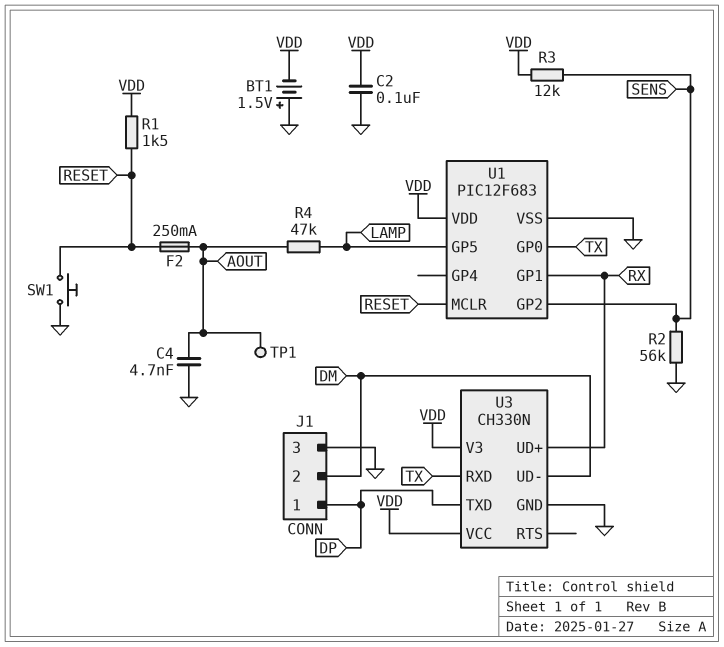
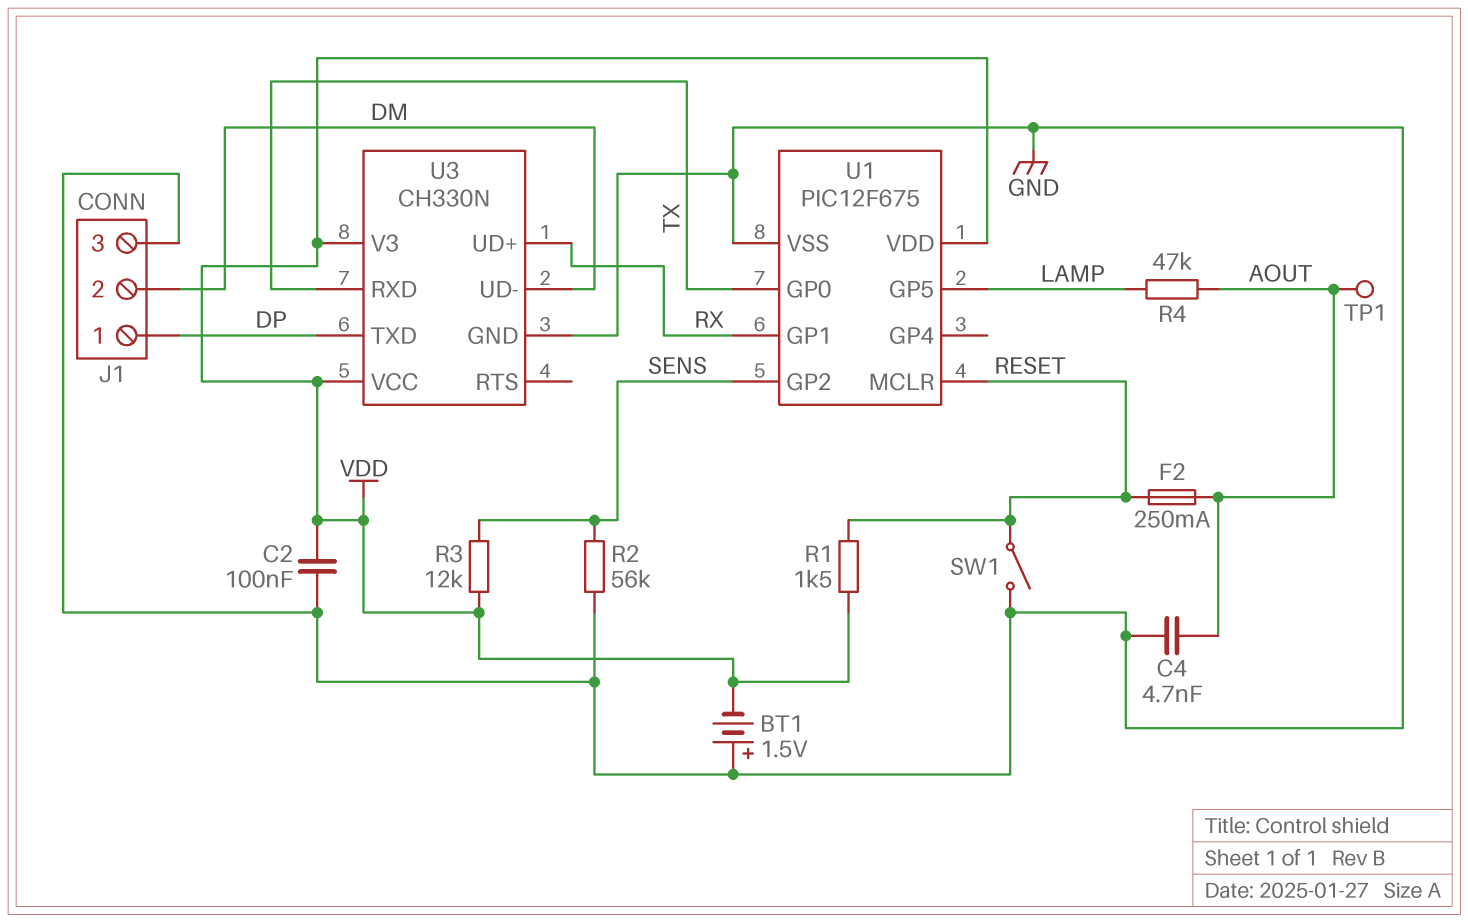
SW1: button (GND, RESET) -> switch (GND, RESET)
U1: PIC12F683 -> PIC12F675

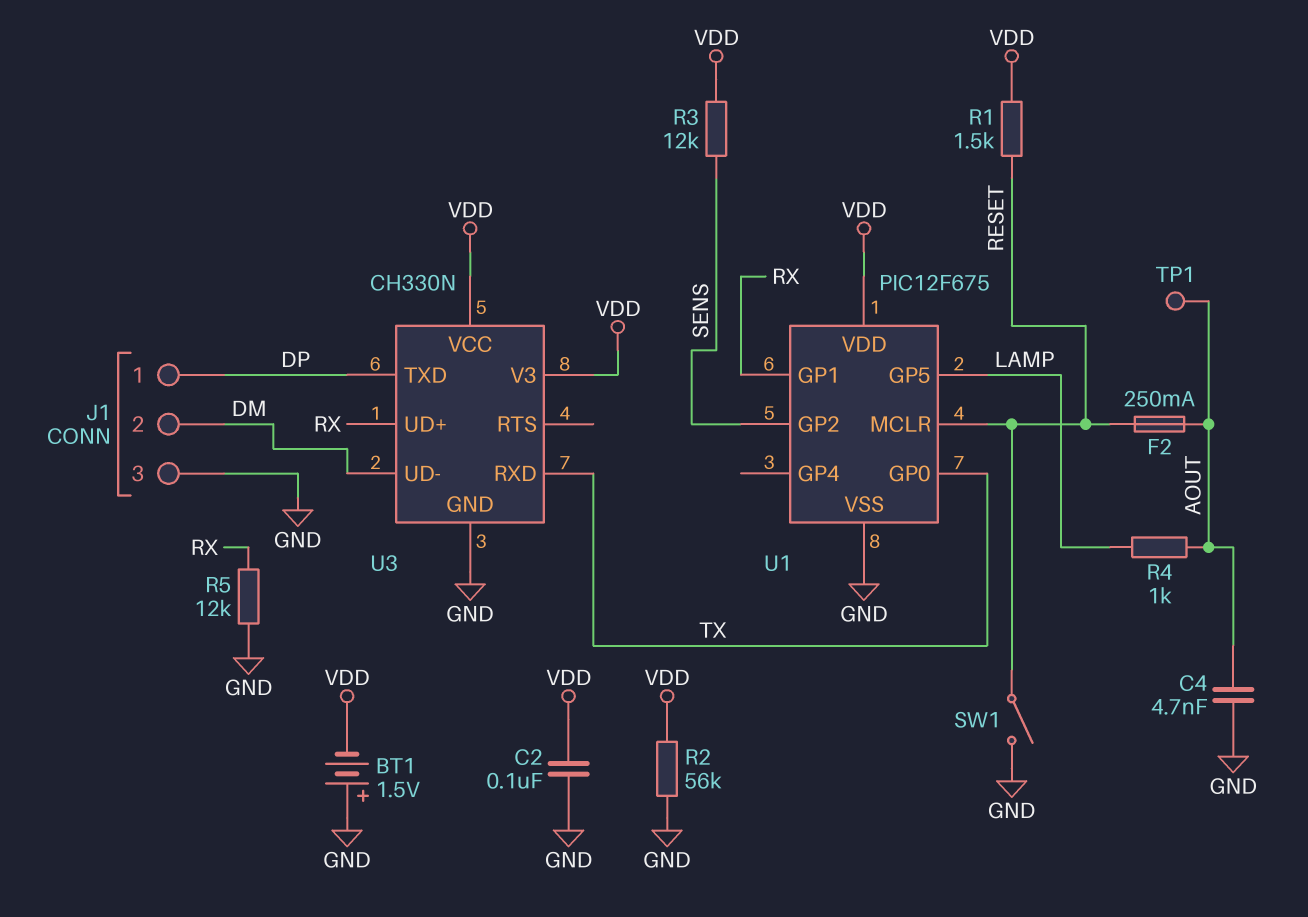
R2: 56k (GND, SENS) -> 56k (GND, VDD)
R4: 47k (AOUT, LAMP) -> 1k (AOUT, LAMP)
R5: none -> 12k (GND, RX)

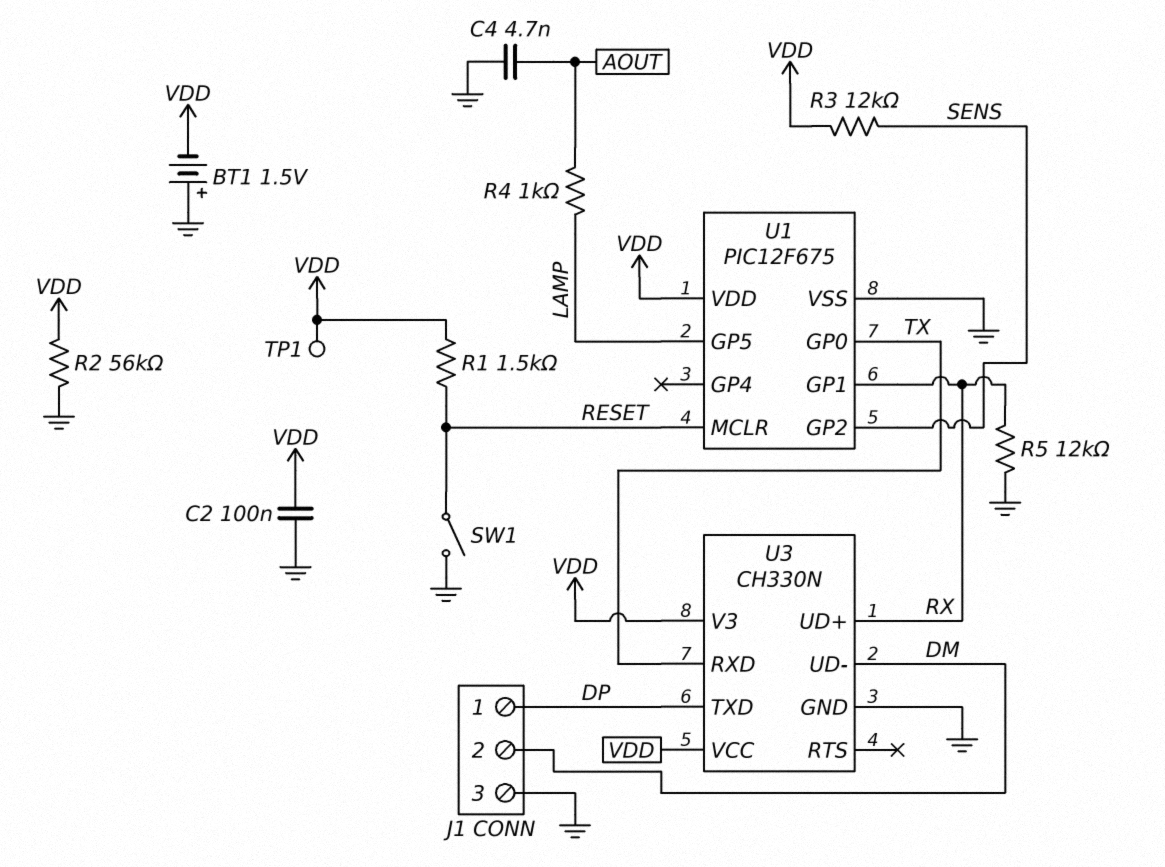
F2: 250mA (AOUT, RESET) -> none
TP1: test point (AOUT) -> test point (VDD)

